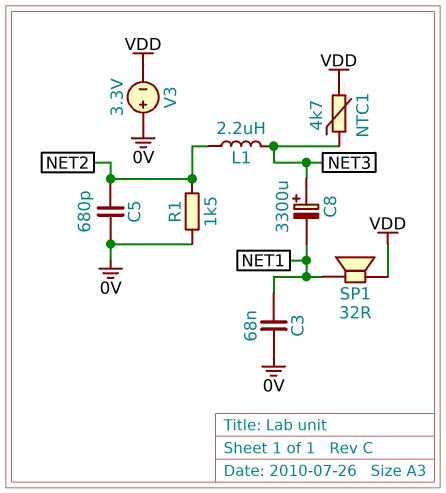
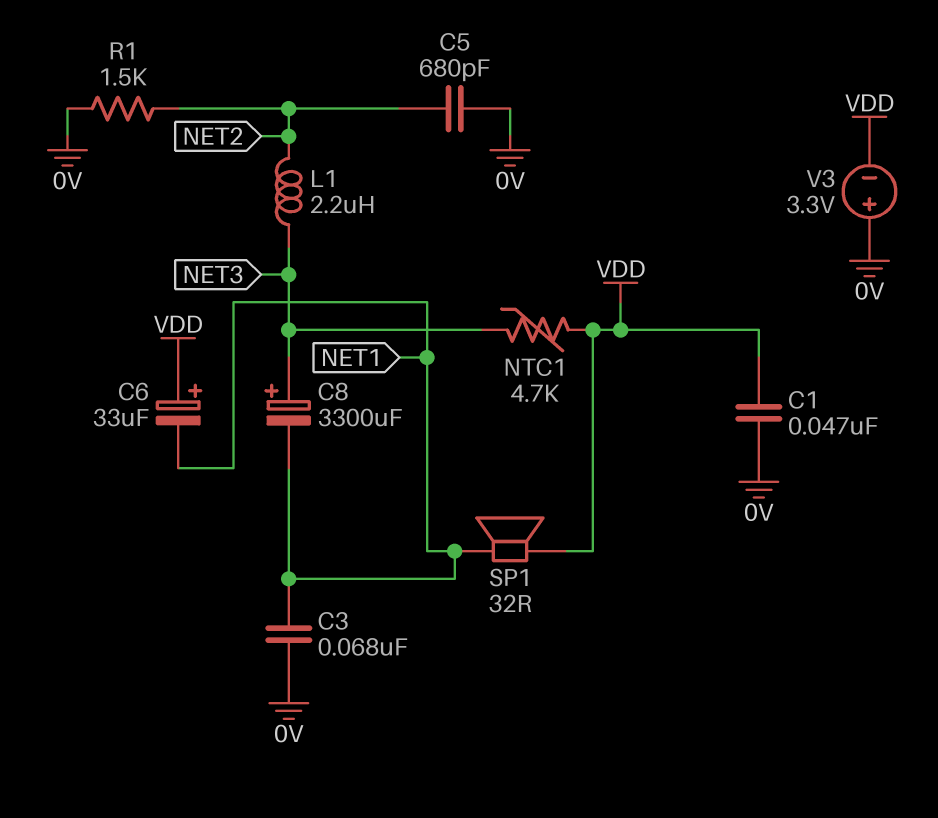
C1: none -> 47nF (0V, VDD)
C6: none -> 33uF (plus VDD, minus NET1)

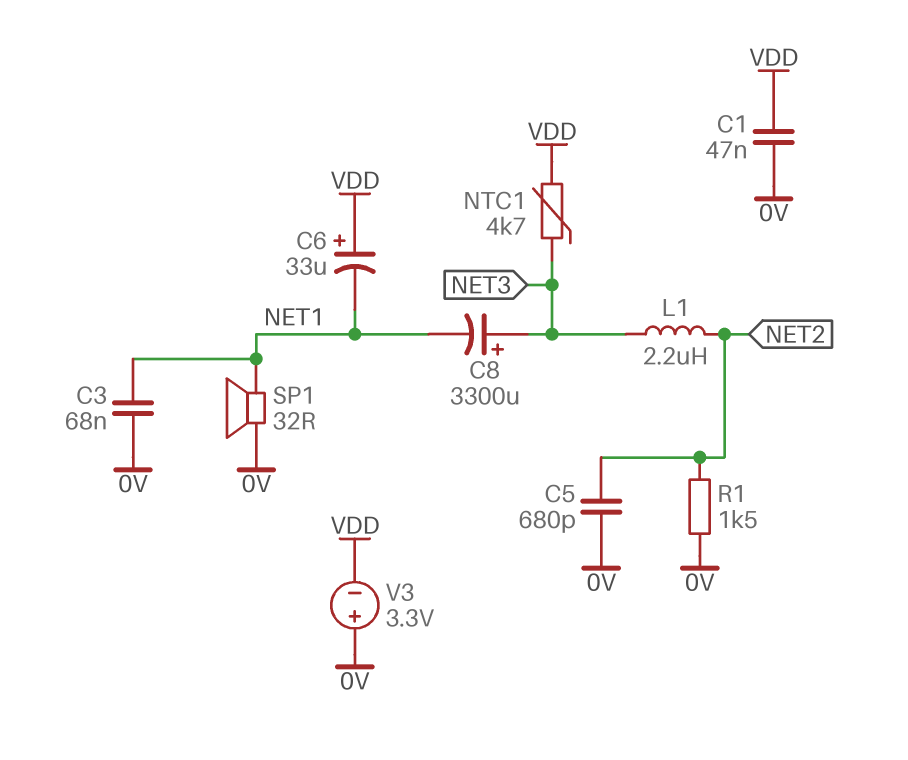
SP1: speaker 32R (NET1, VDD) -> speaker 32R (0V, NET1)

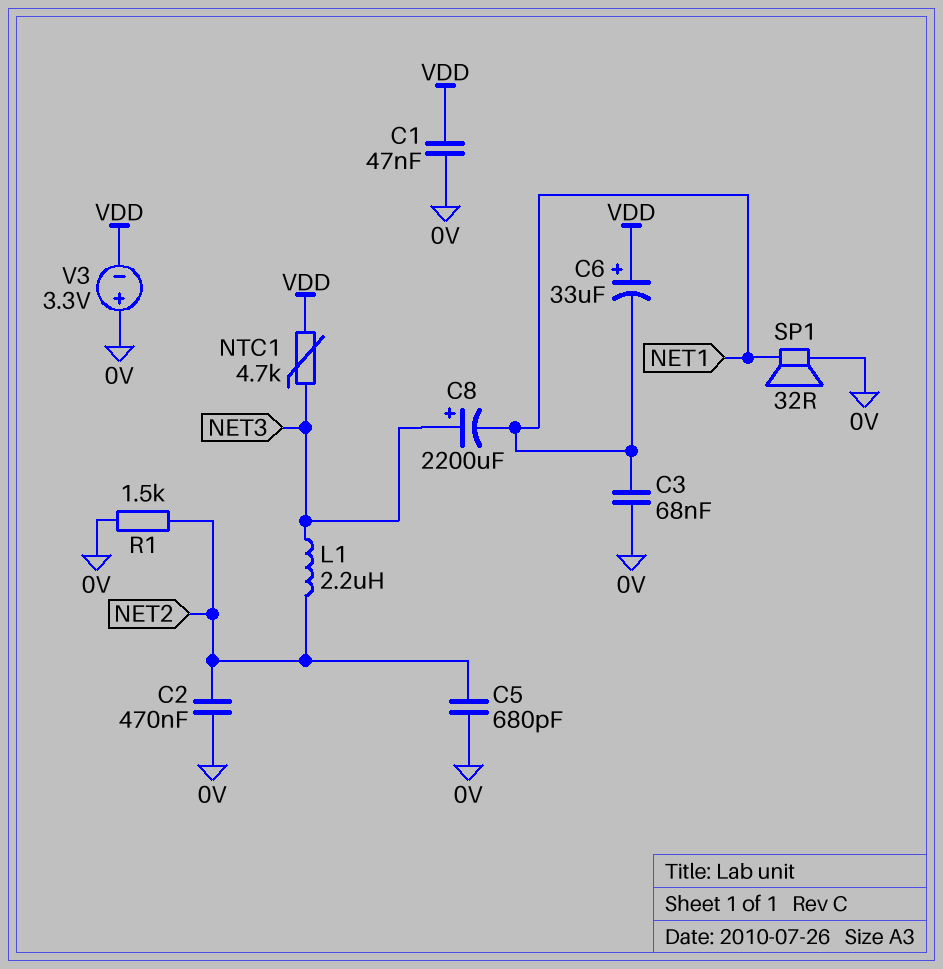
C2: none -> 470nF (0V, NET2)
C8: 3300uF (plus NET3, minus NET1) -> 2200uF (plus NET3, minus NET1)

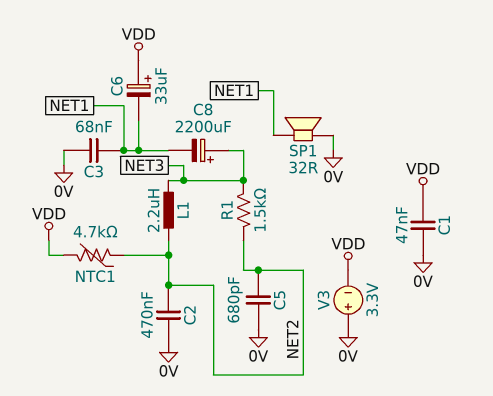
NTC1: 4.7k (NET3, VDD) -> 4.7k (NET2, VDD)
R1: 1.5k (0V, NET2) -> 1.5k (NET2, NET3)

